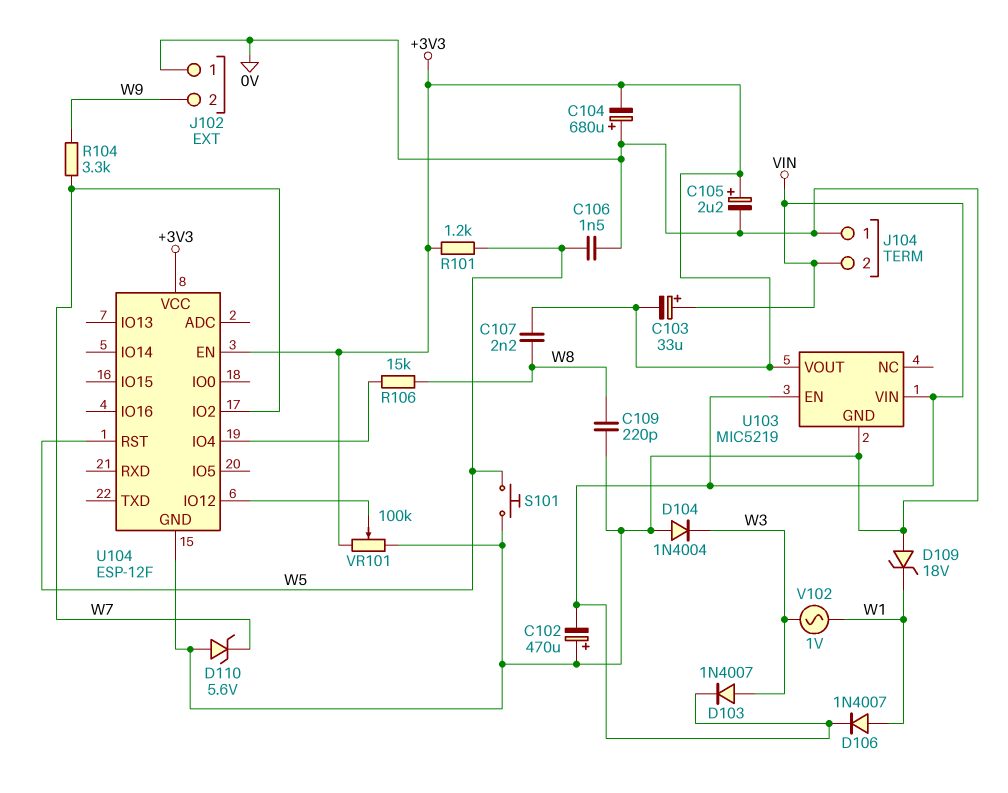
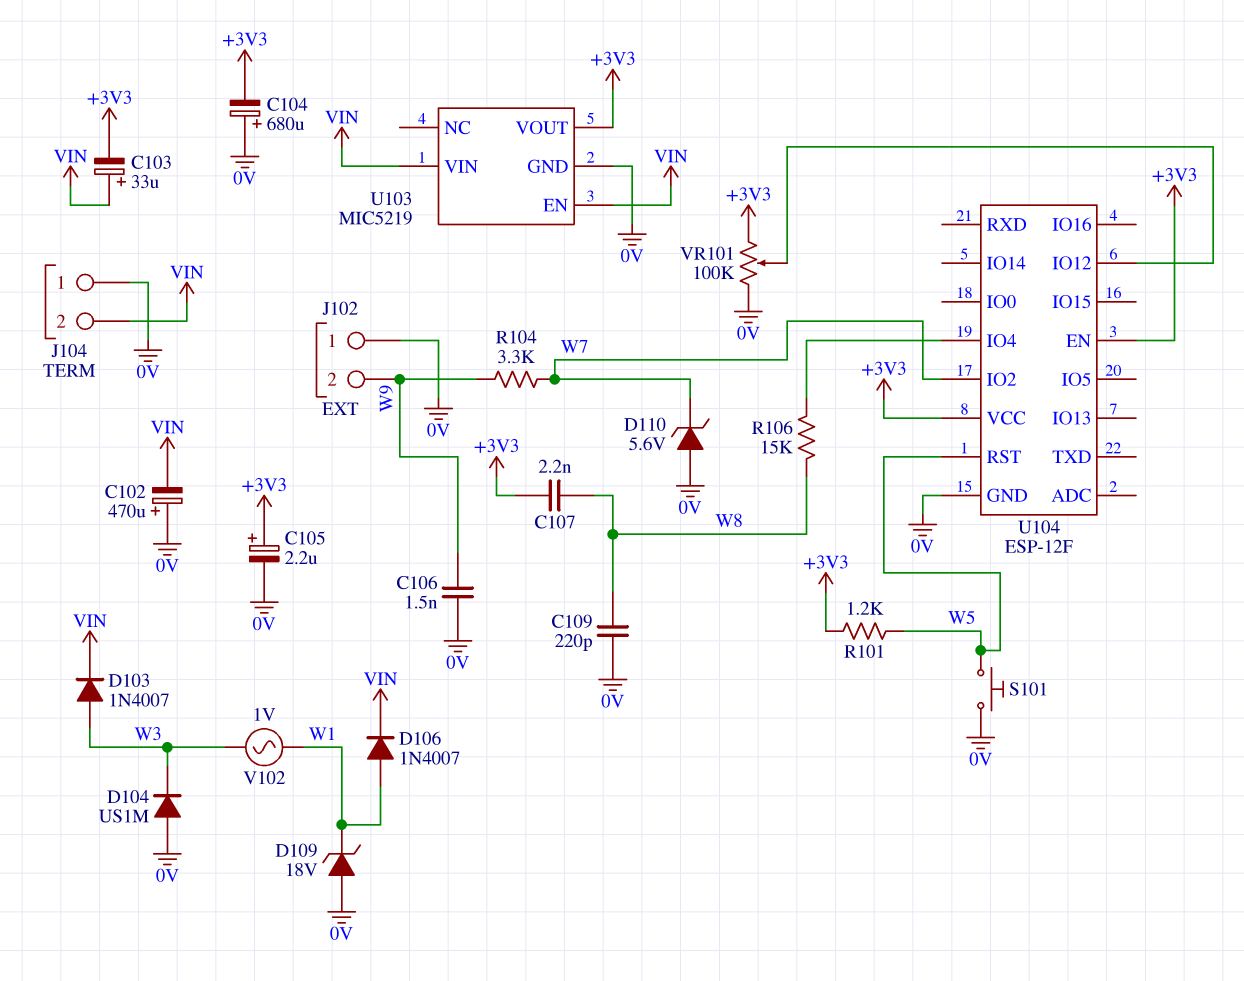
C106: 1.5nF (0V, W5) -> 1.5nF (0V, W9)
D104: diode 1N4004 (A 0V, K W3) -> diode US1M (A 0V, K W3)

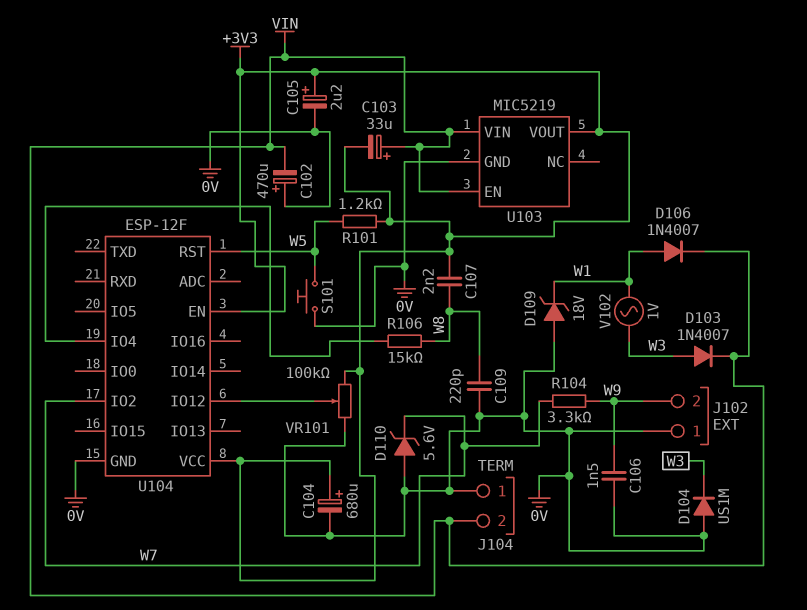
C104: 680uF (plus 0V, minus +3V3) -> 680uF (plus +3V3, minus 0V)

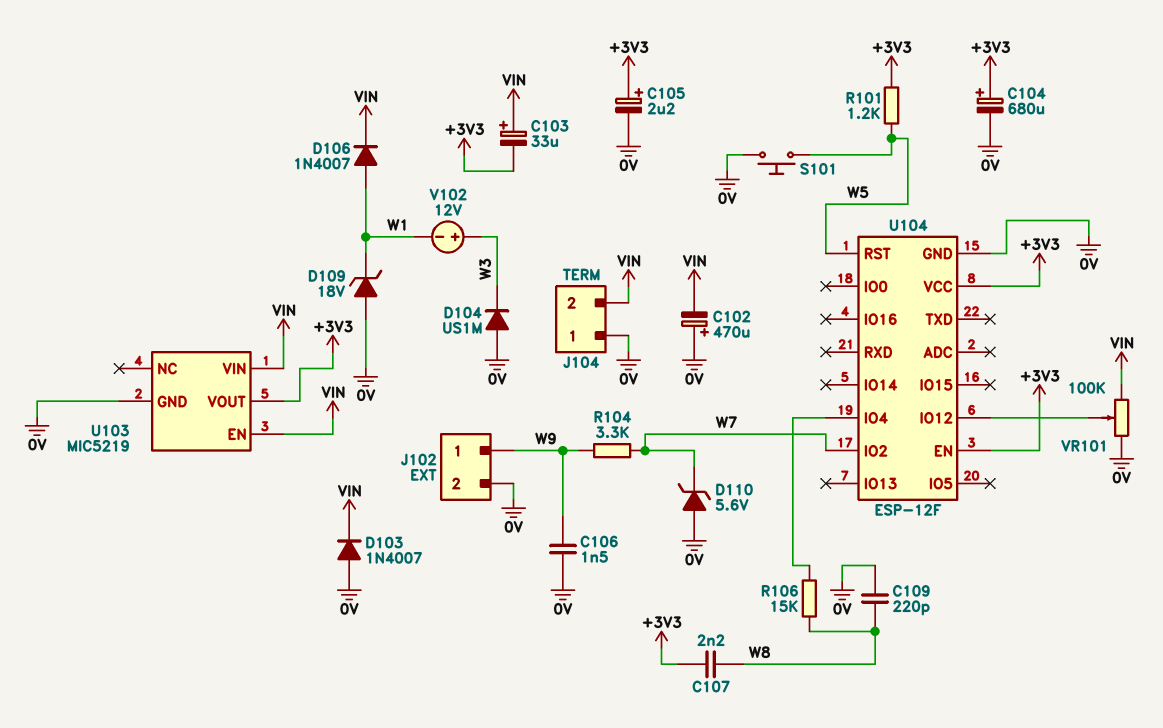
D103: diode 1N4007 (A W3, K VIN) -> diode 1N4007 (A 0V, K VIN)
J102 pin 1: 0V -> W9
J102 pin 2: W9 -> 0V
V102: AC 1V (W1, W3) -> 12V (plus W3, minus W1)
VR101: 100k (+3V3, 0V, wiper U104/IO12) -> 100k (0V, VIN, wiper U104/IO12)

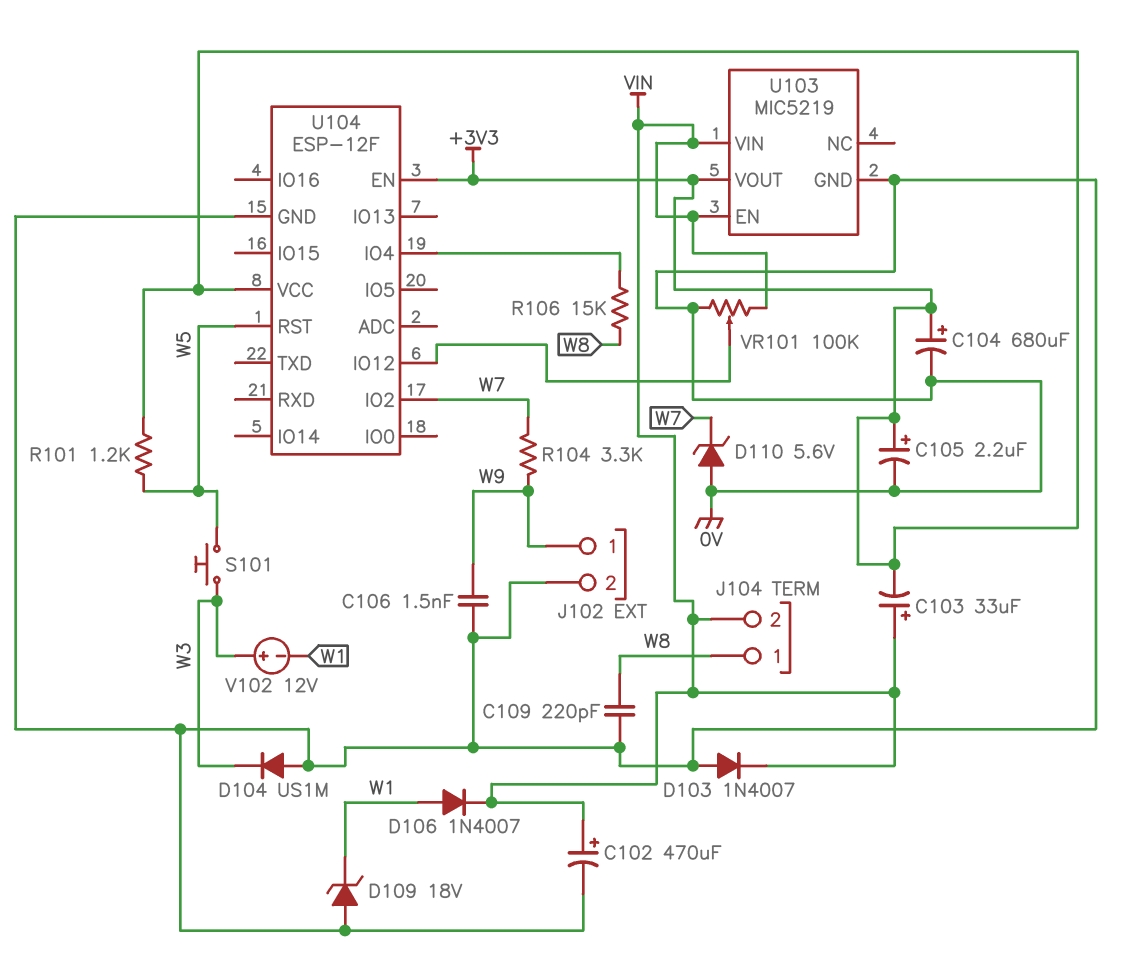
C102: 470uF (plus 0V, minus VIN) -> 470uF (plus VIN, minus 0V)
C107: 2.2nF (+3V3, W8) -> none
J104 pin 1: 0V -> W8
S101: button (0V, W5) -> button (W3, W5)

